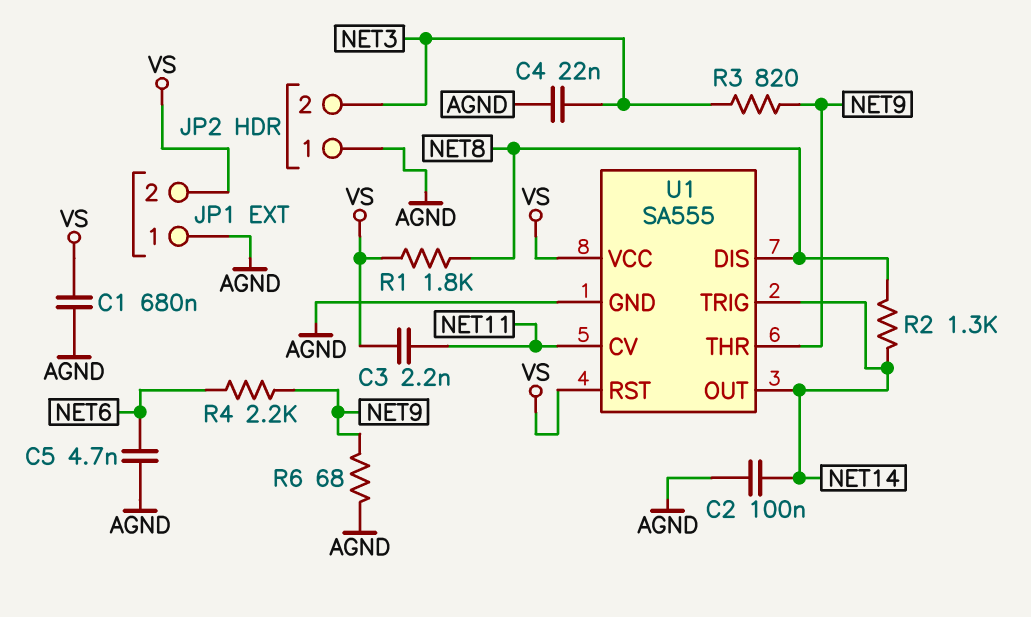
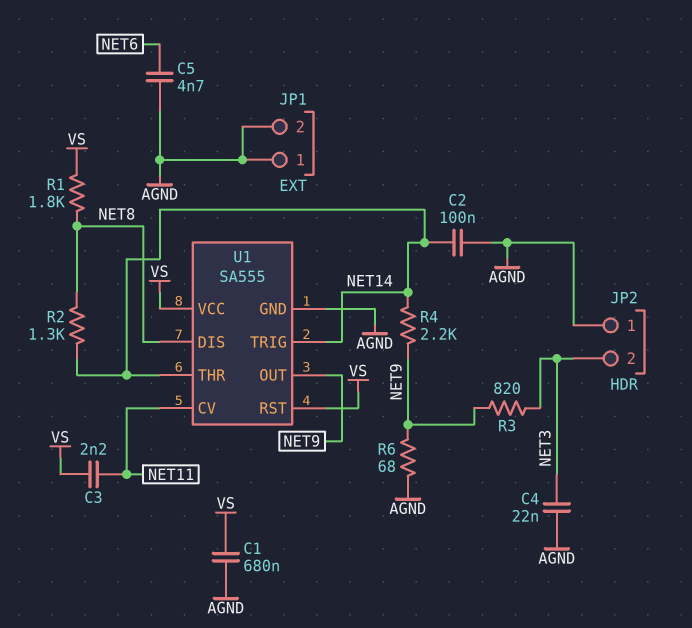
JP1 pin 2: VS -> AGND
R4: 2.2k (NET6, NET9) -> 2.2k (NET9, NET14)
U1 pin OUT: NET14 -> NET9
U1 pin THR: NET9 -> NET14

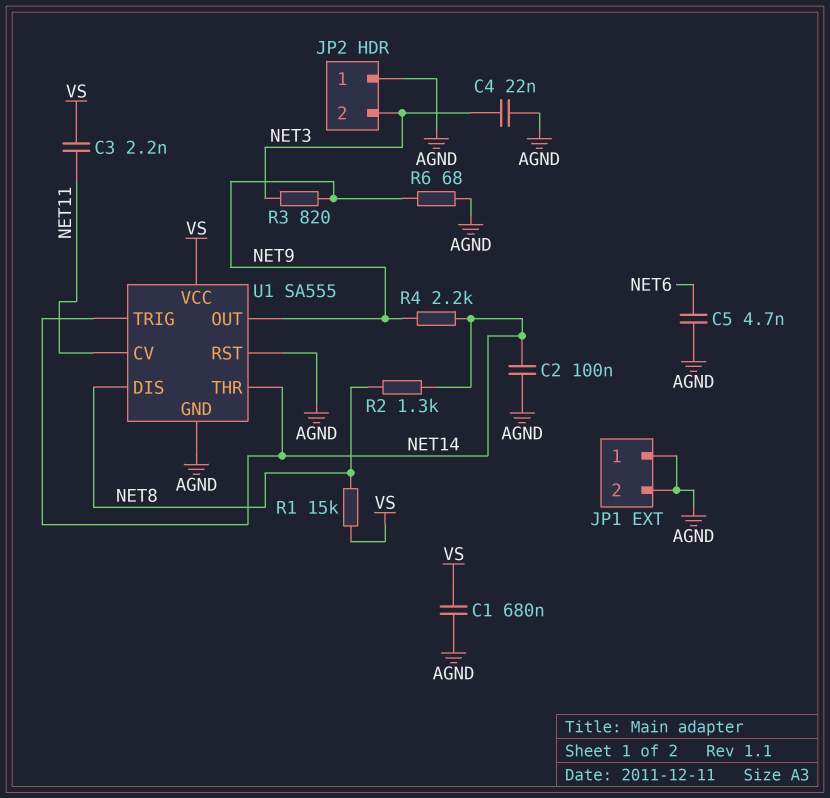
R1: 1.8k (NET8, VS) -> 15k (NET8, VS)
U1 pin RST: VS -> AGND

